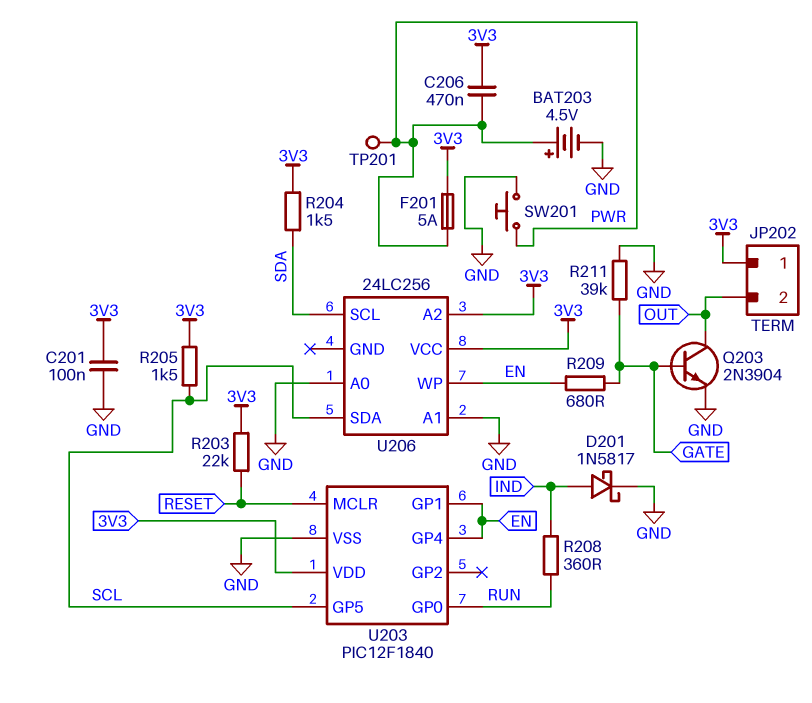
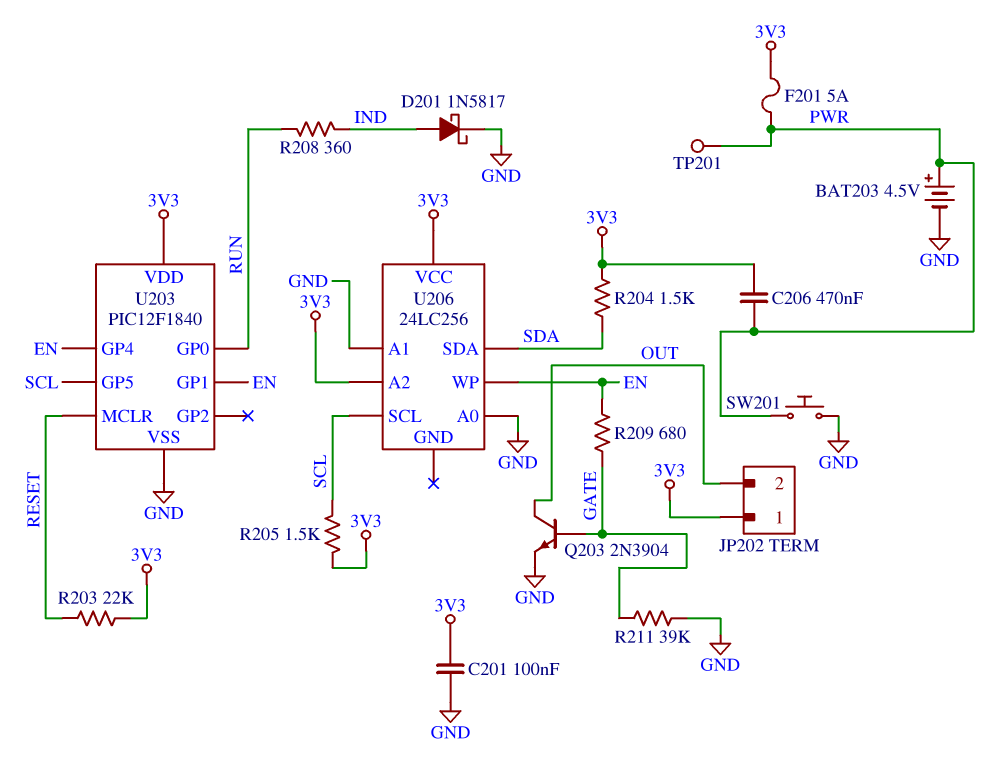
U206 pin SCL: SDA -> SCL
U206 pin SDA: SCL -> SDA

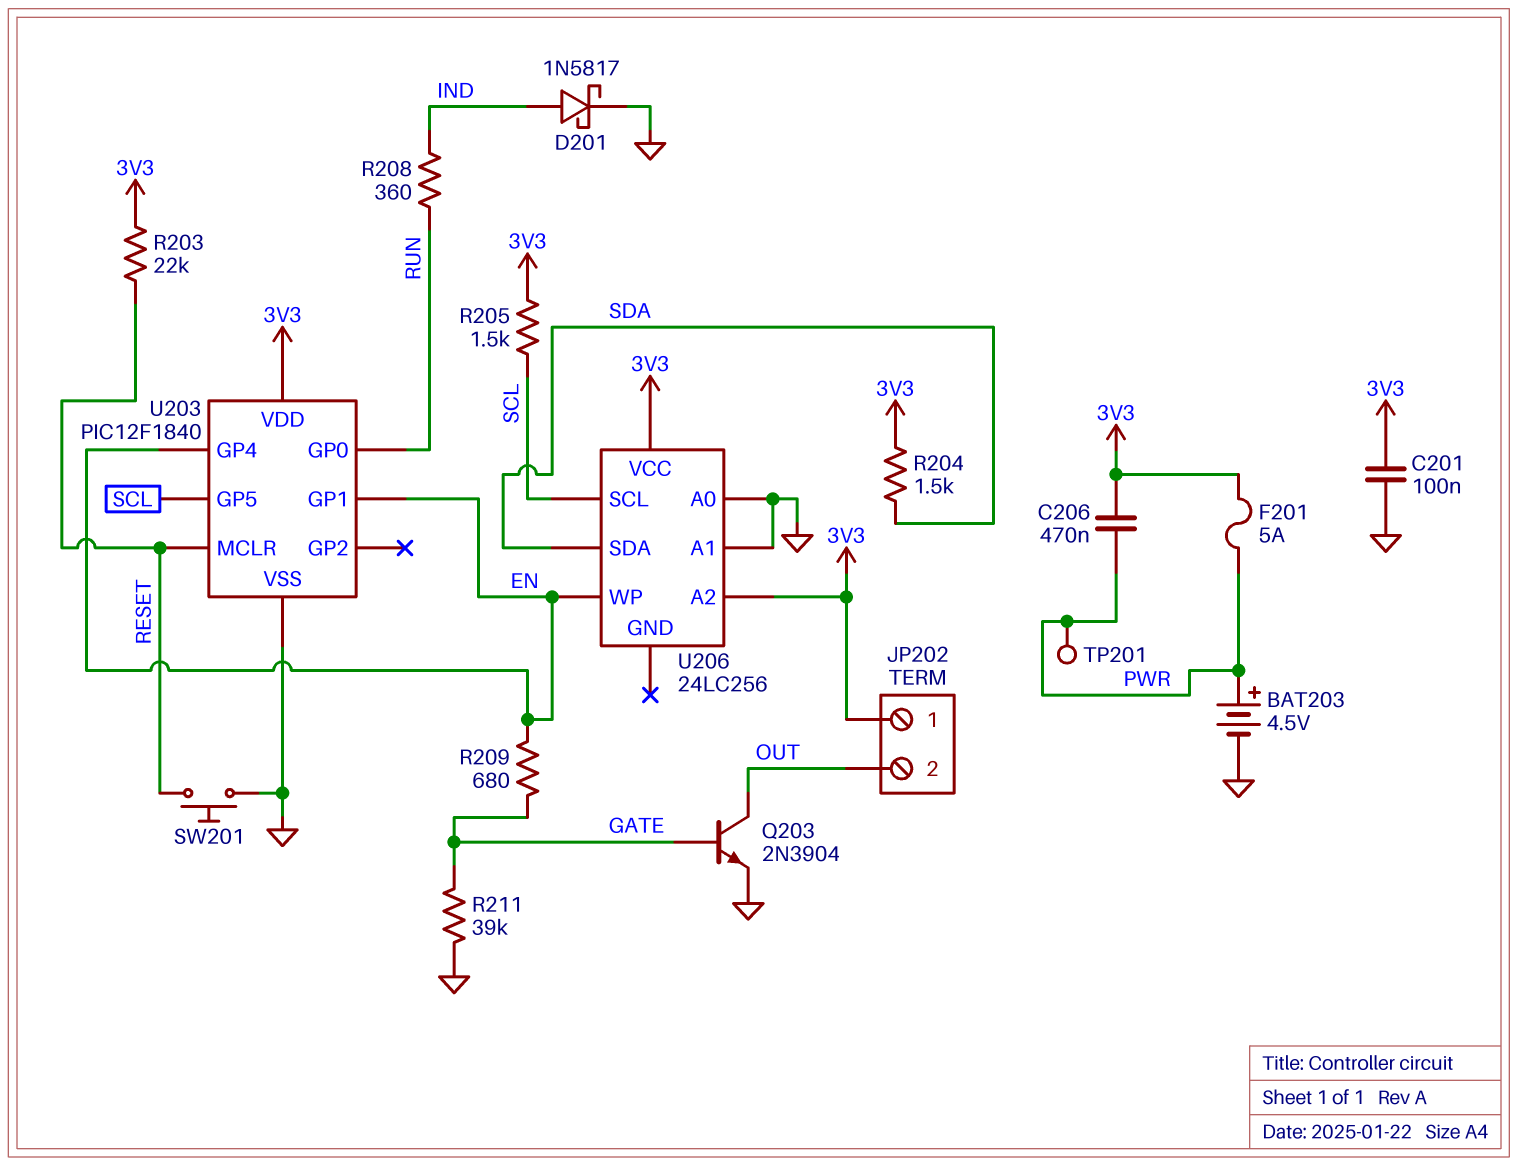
SW201: button (GND, PWR) -> button (GND, RESET)

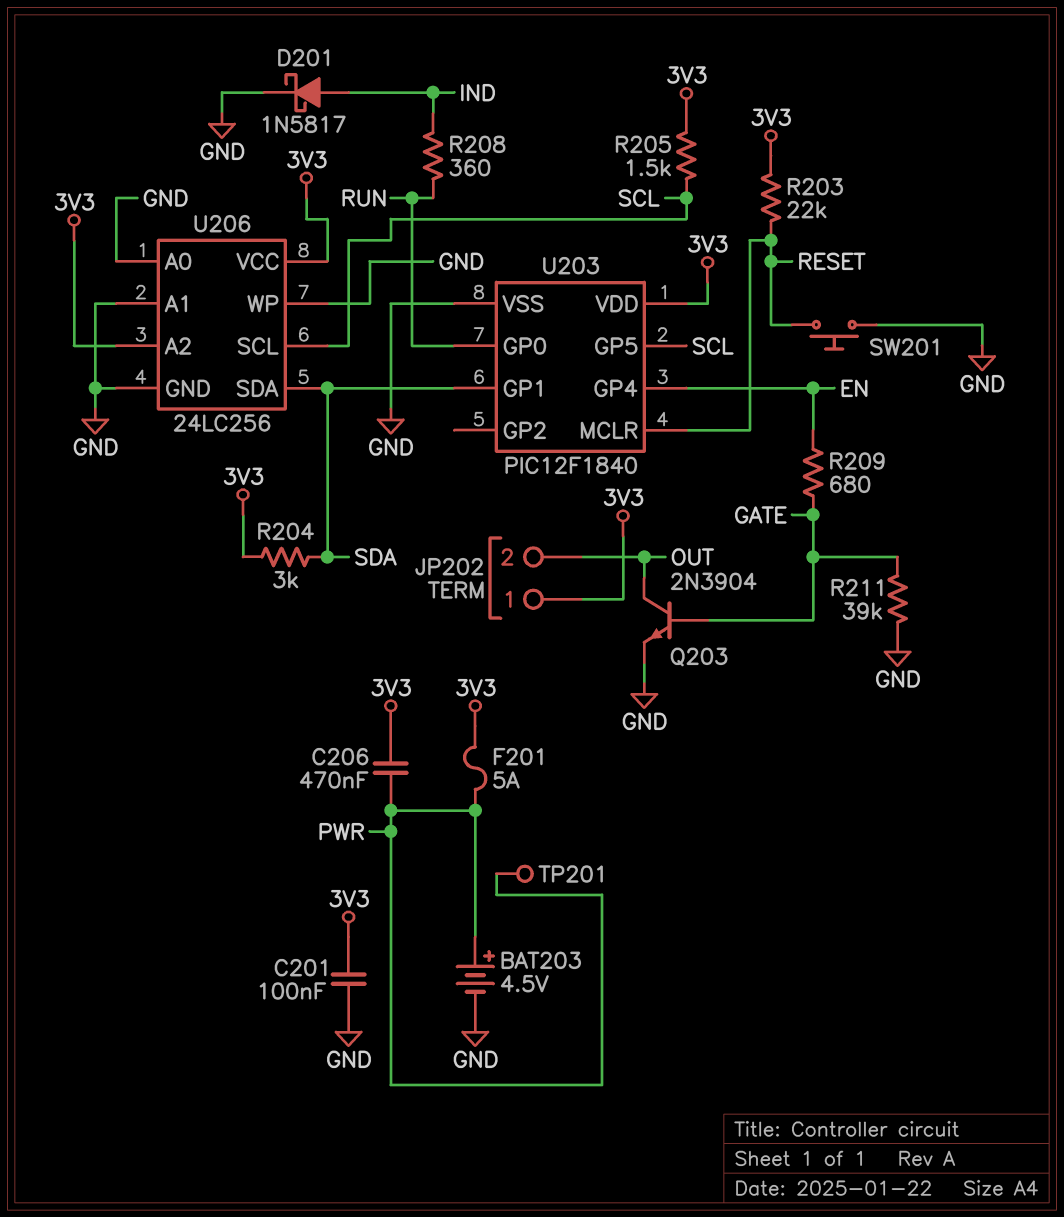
R204: 1.5k (3V3, SDA) -> 3k (3V3, SDA)
U203 pin GP1: EN -> SDA
U206 pin GND: none -> GND
U206 pin WP: EN -> GND

